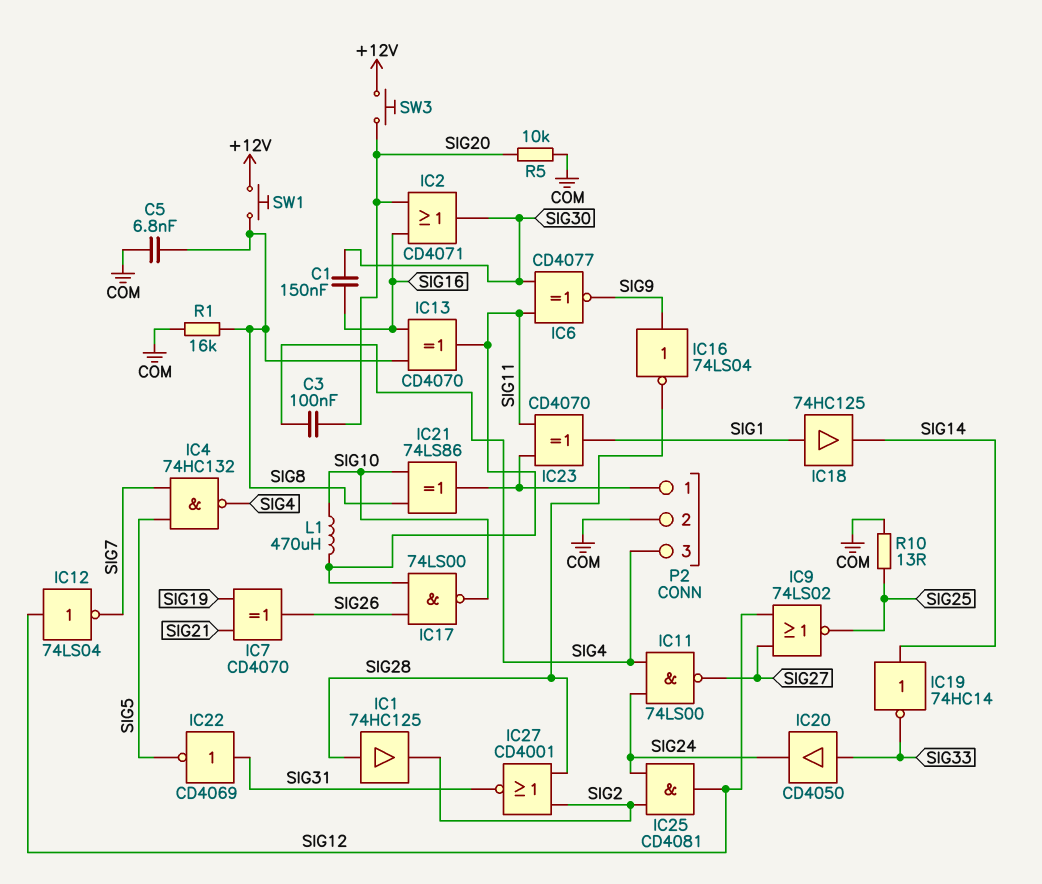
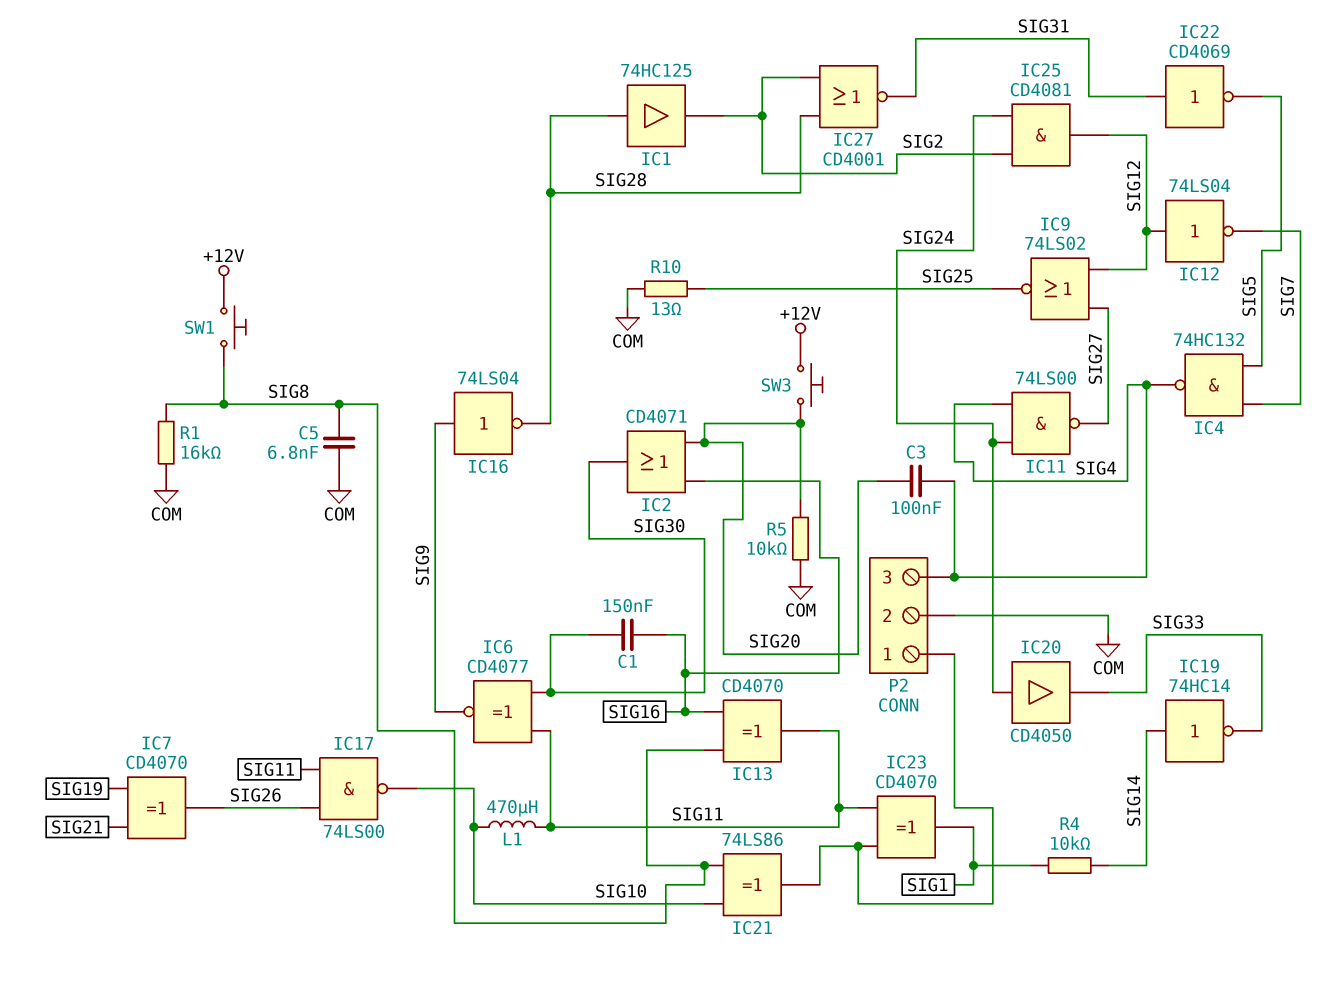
IC18: buffer 74HC125 (in SIG1, out SIG14) -> none
IC20: buffer CD4050 (in SIG33, out SIG24) -> buffer CD4050 (in SIG24, out SIG33)
R4: none -> 10k (SIG1, SIG14)

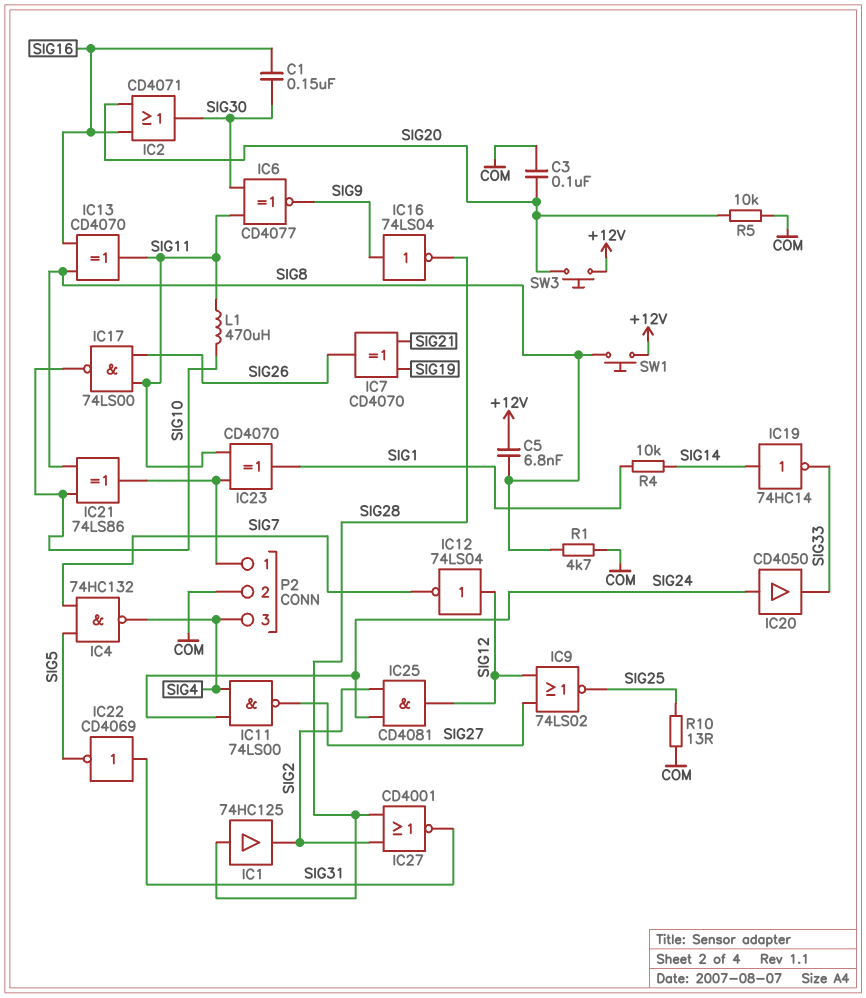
C3: 100nF (SIG4, SIG20) -> 100nF (COM, SIG20)
C5: 6.8nF (COM, SIG8) -> 6.8nF (+12V, SIG8)
R1: 16k (COM, SIG8) -> 4.7k (COM, SIG8)

